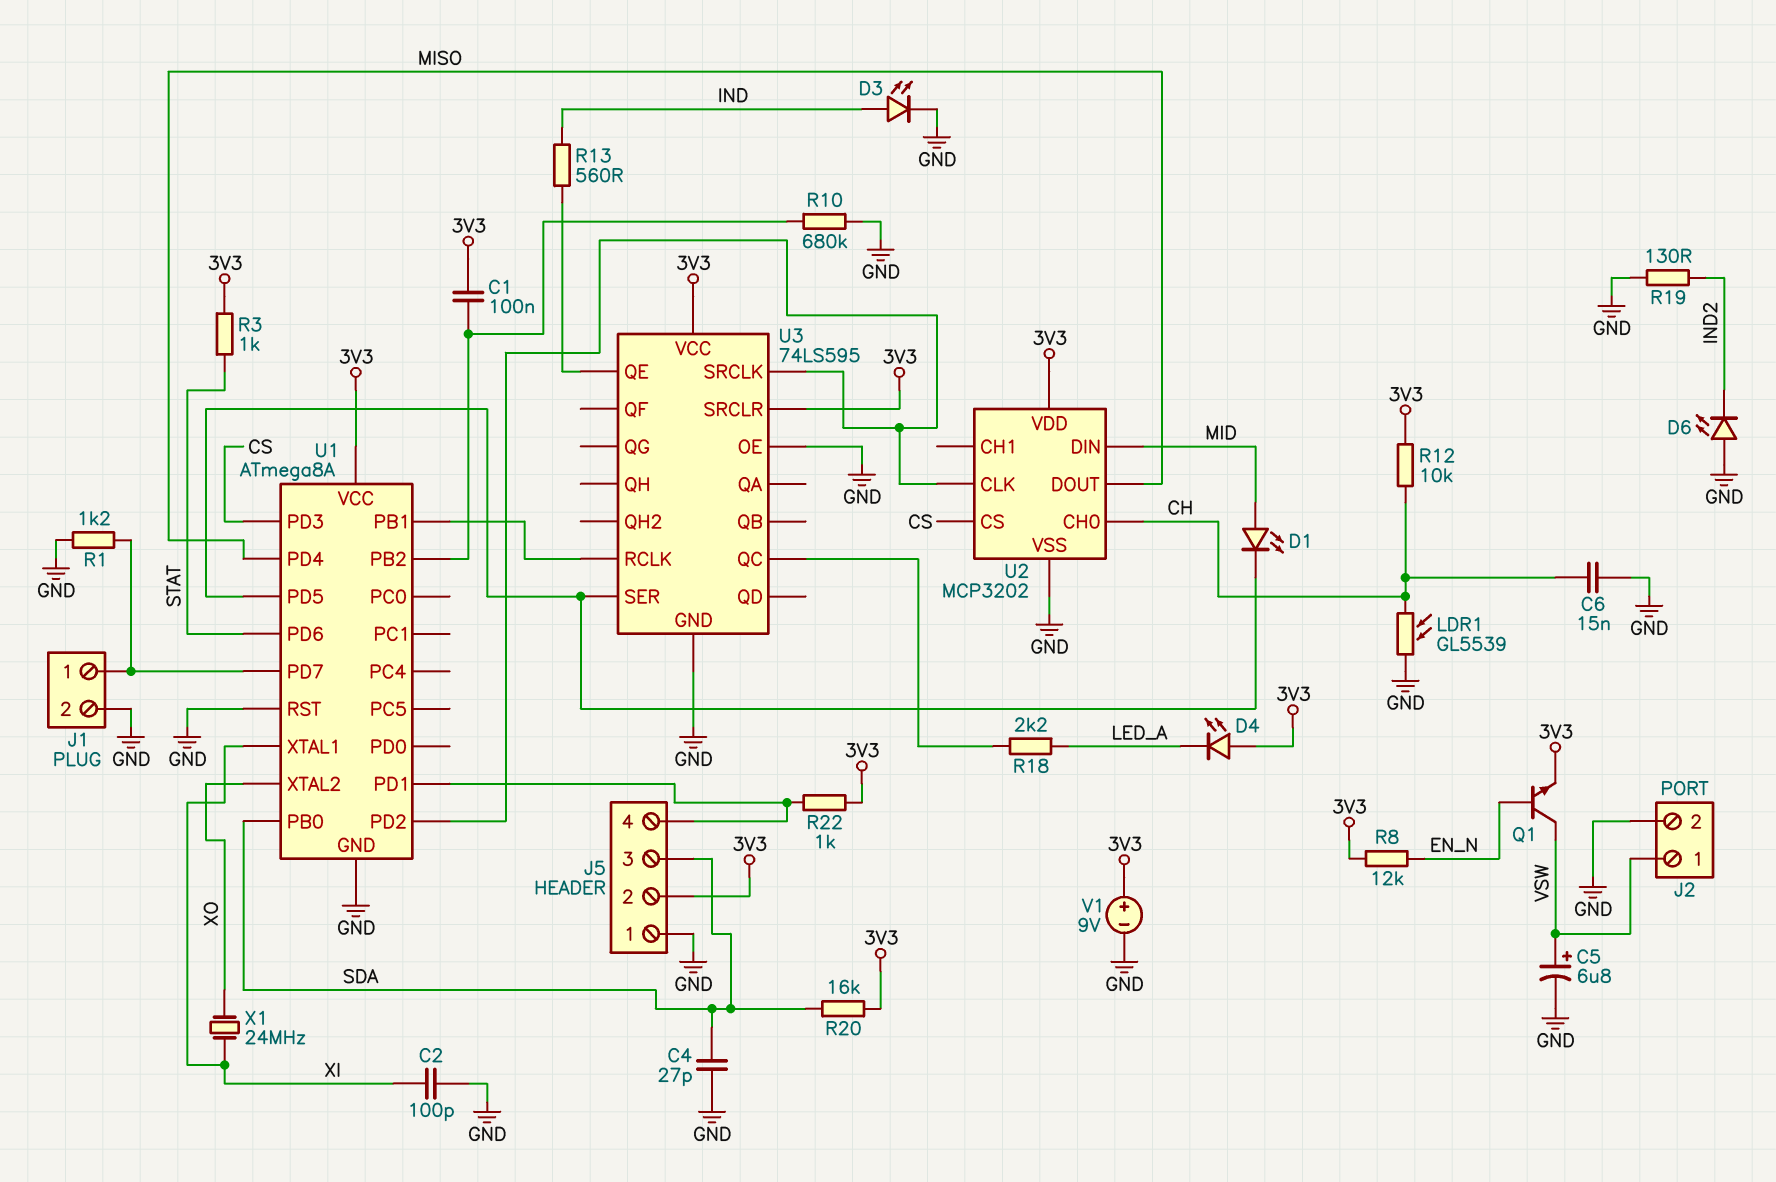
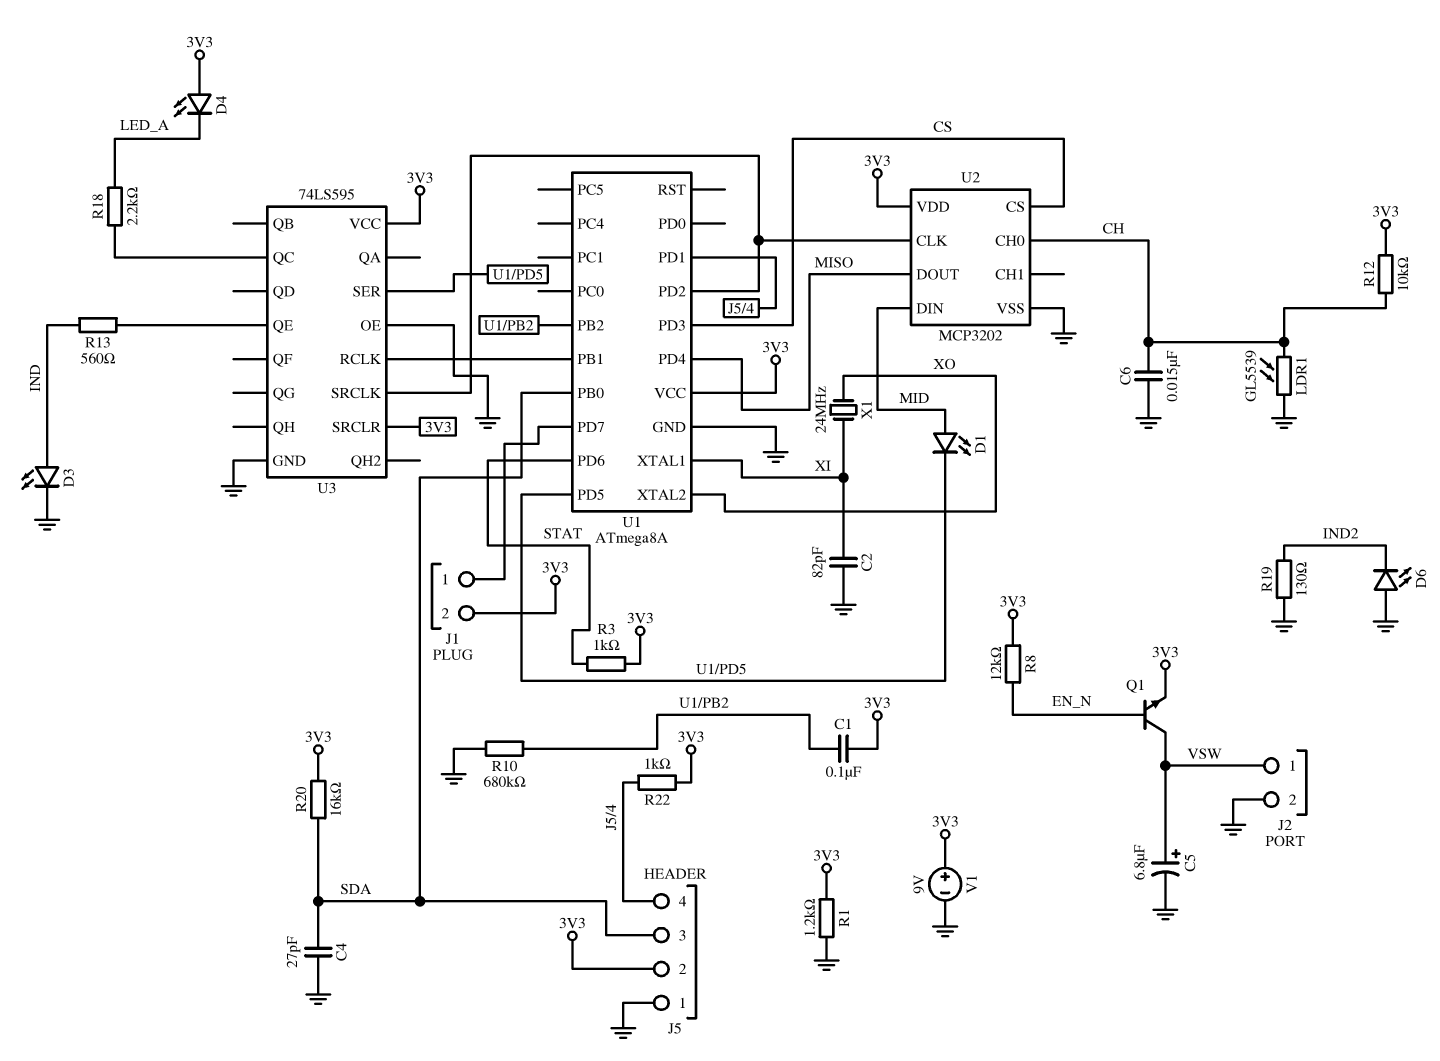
C2: 100pF (GND, XI) -> 82pF (GND, XI)
J1 pin 2: GND -> 3V3
R1: 1.2k (GND, J1/1) -> 1.2k (3V3, GND)
U1 pin RST: GND -> none

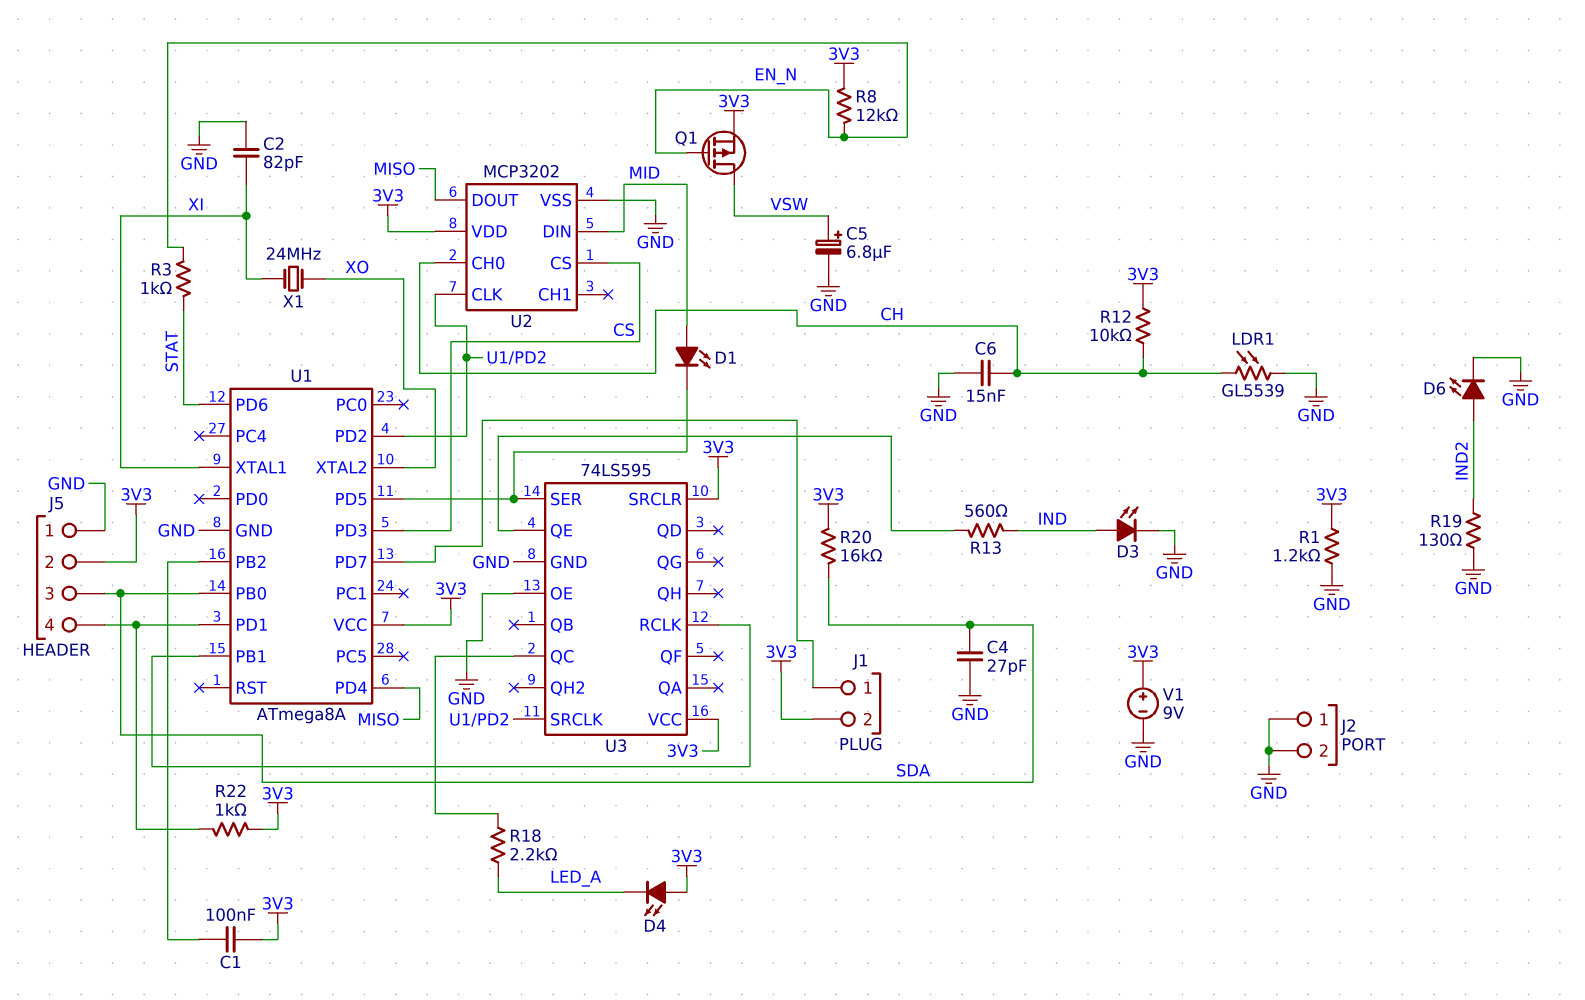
D6: LED (A GND, K IND2) -> LED (A IND2, K GND)
J2 pin 1: VSW -> GND
Q1: NPN (B EN_N, C VSW, E 3V3) -> PMOS (G EN_N, D VSW, S 3V3)
R3: 1k (3V3, STAT) -> 1k (EN_N, STAT)
R10: 680k (GND, U1/PB2) -> none

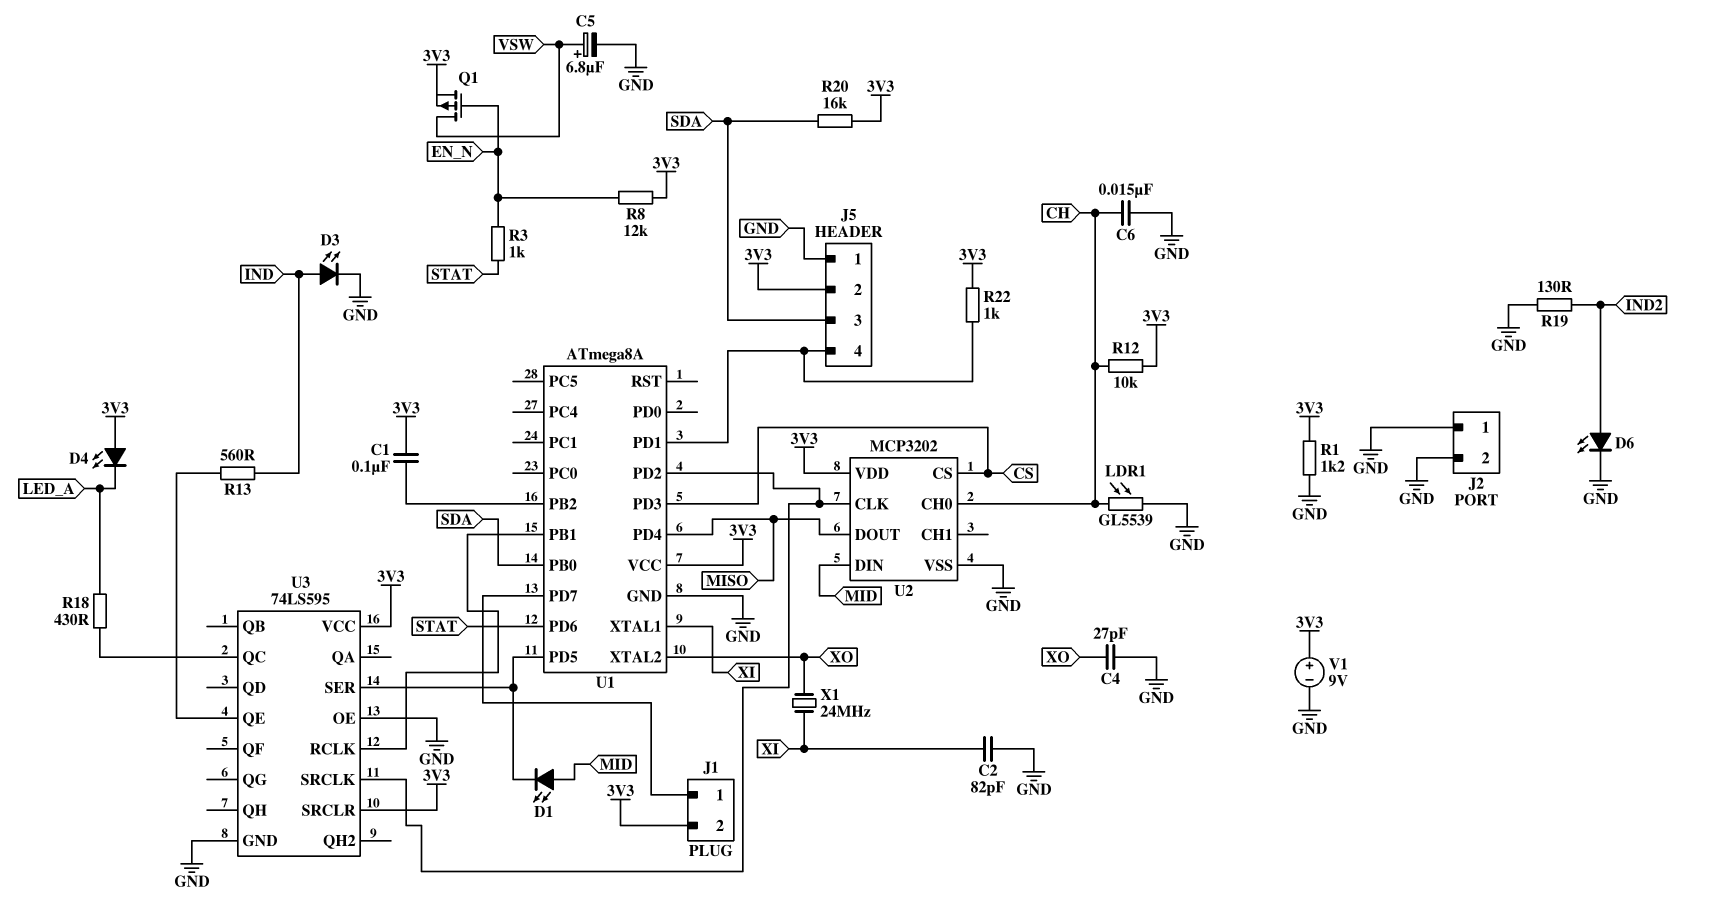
C4: 27pF (GND, SDA) -> 27pF (GND, XO)
R18: 2.2k (LED_A, U3/QC) -> 430 (LED_A, U3/QC)

